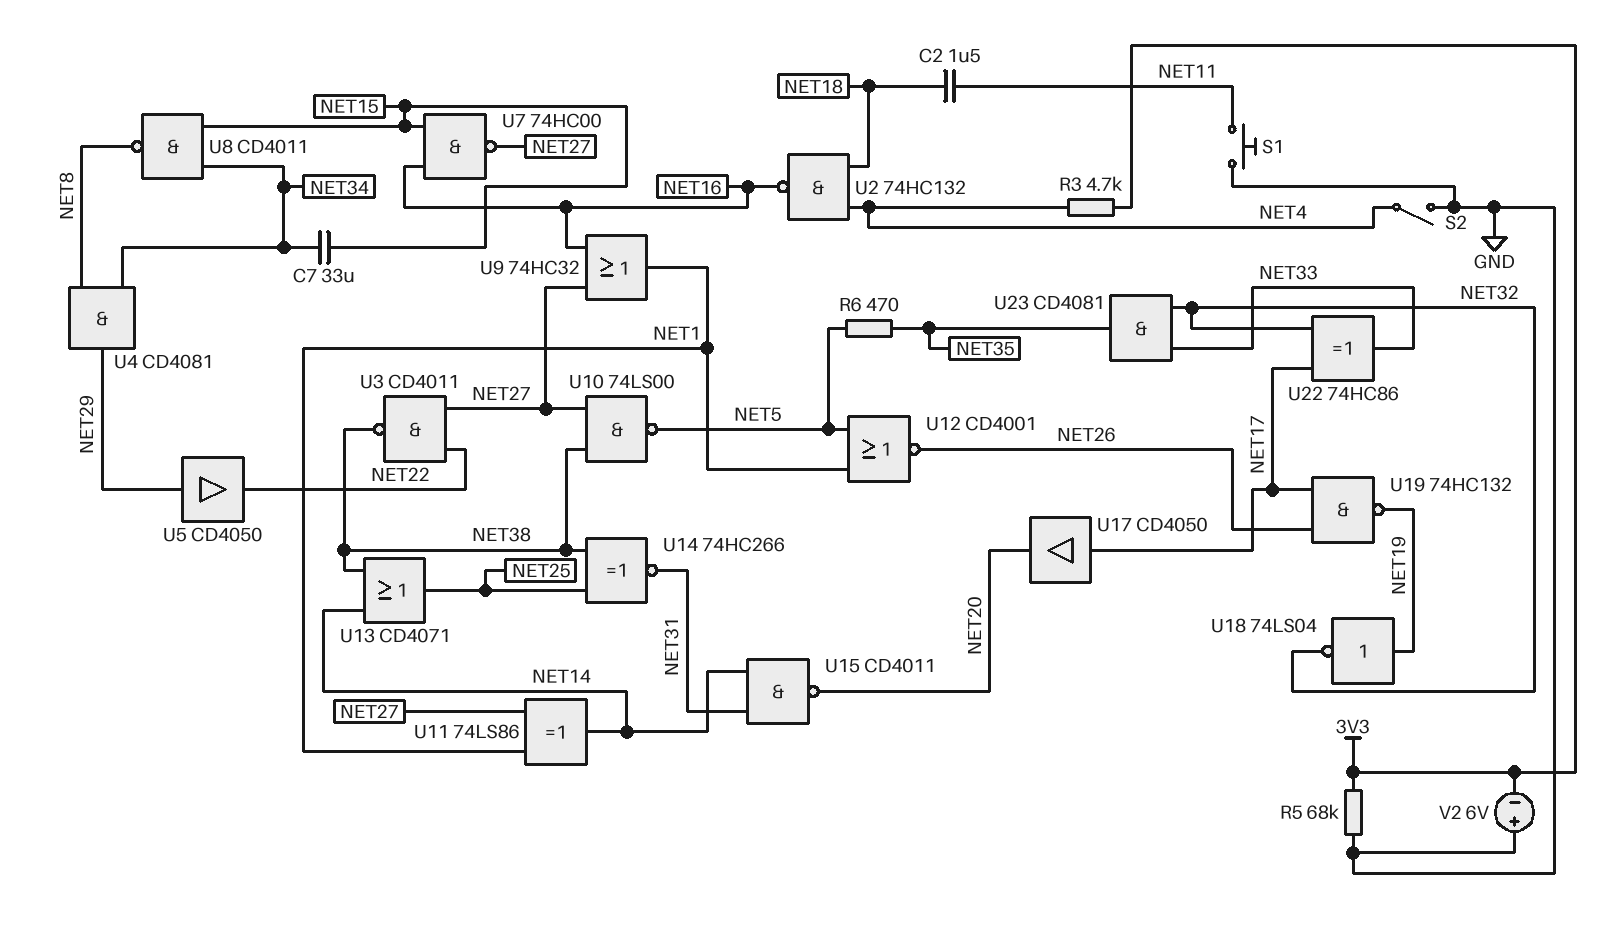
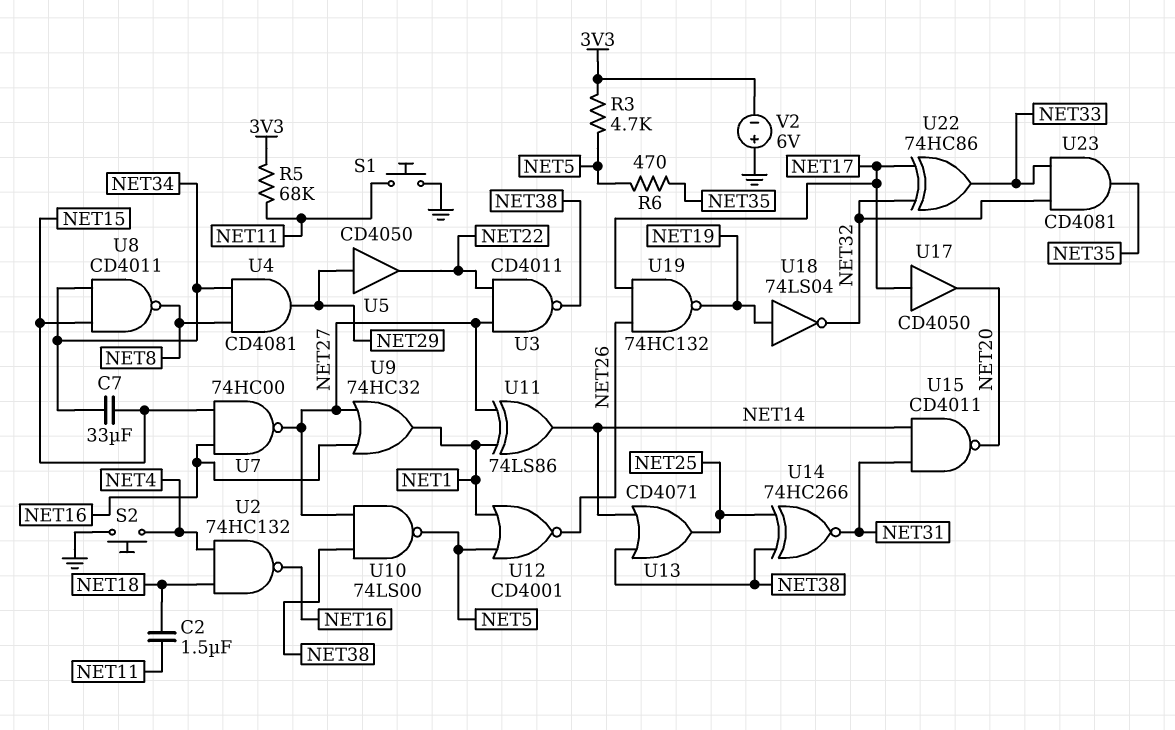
R3: 4.7k (3V3, NET4) -> 4.7k (3V3, NET5)
R5: 68k (3V3, GND) -> 68k (3V3, NET11)
S2: switch (GND, NET4) -> button (GND, NET4)

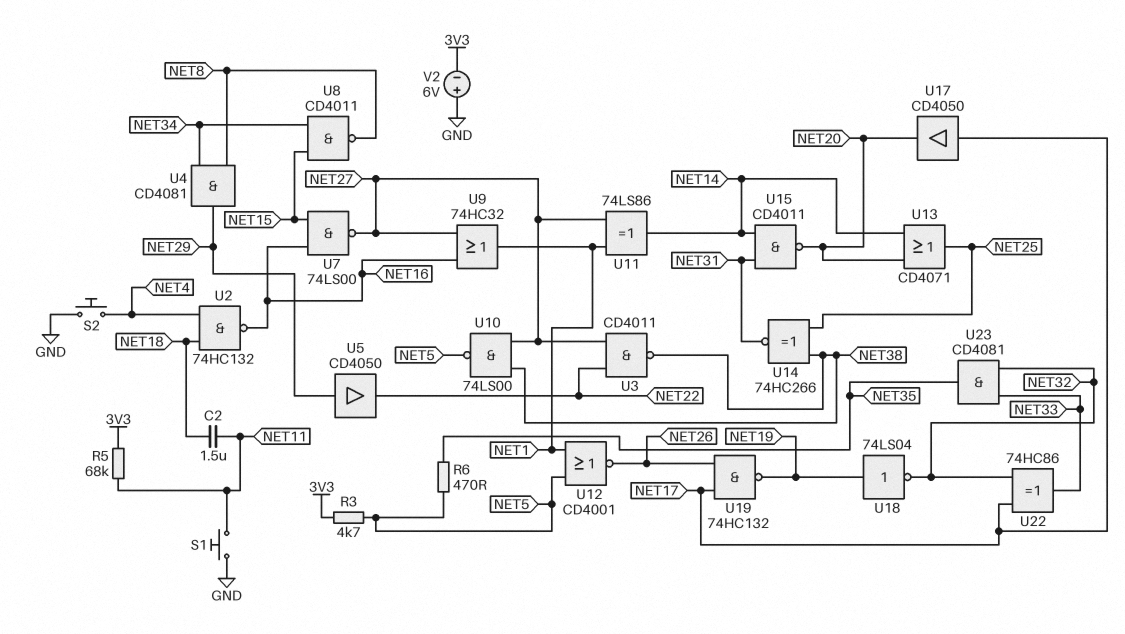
C7: 33uF (NET15, NET34) -> none
U7: NAND 74HC00 (in NET15, in NET16, out NET27) -> NAND 74LS00 (in NET15, in NET16, out NET27)
U13: OR CD4071 (in NET14, in NET38, out NET25) -> OR CD4071 (in NET14, in NET20, out NET25)

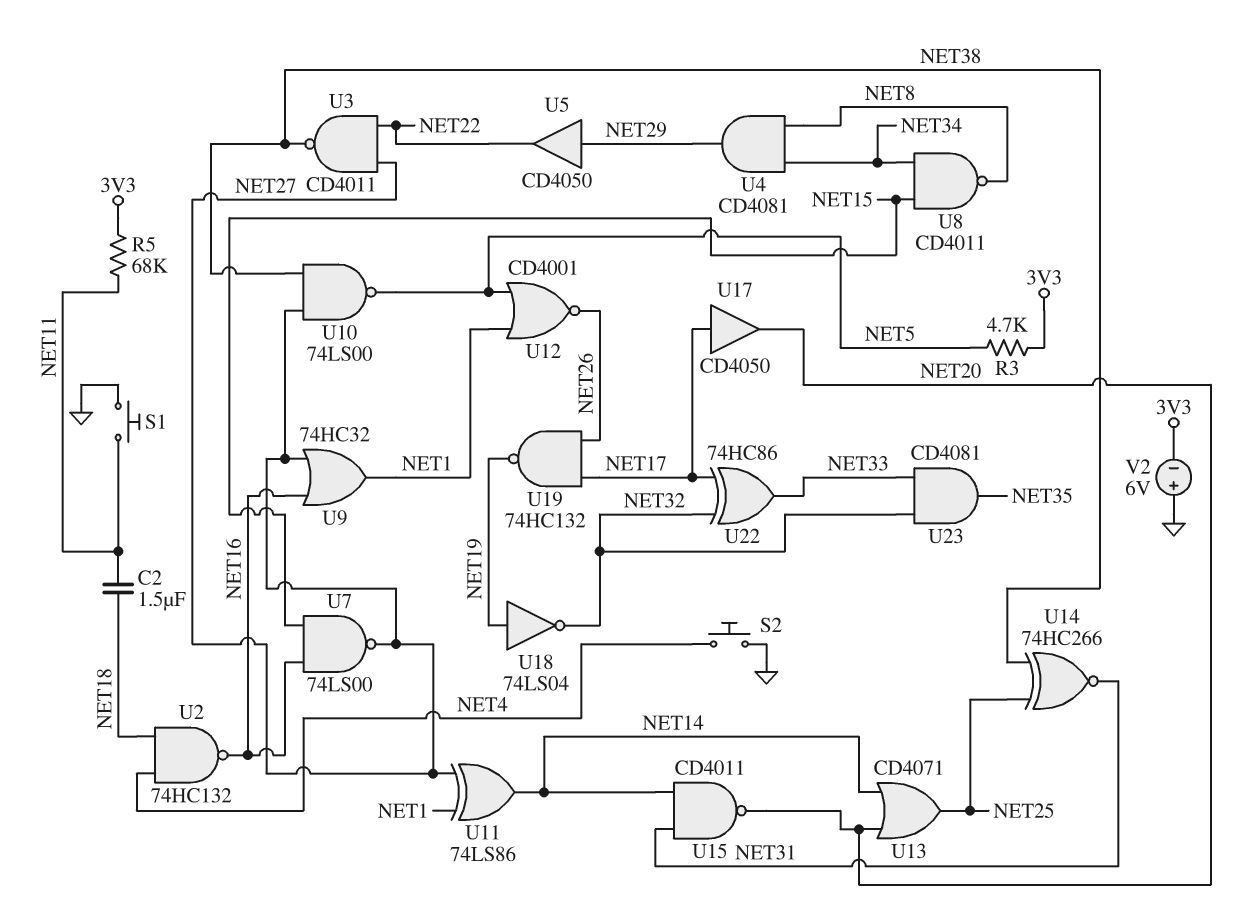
R6: 470 (NET5, NET35) -> none

